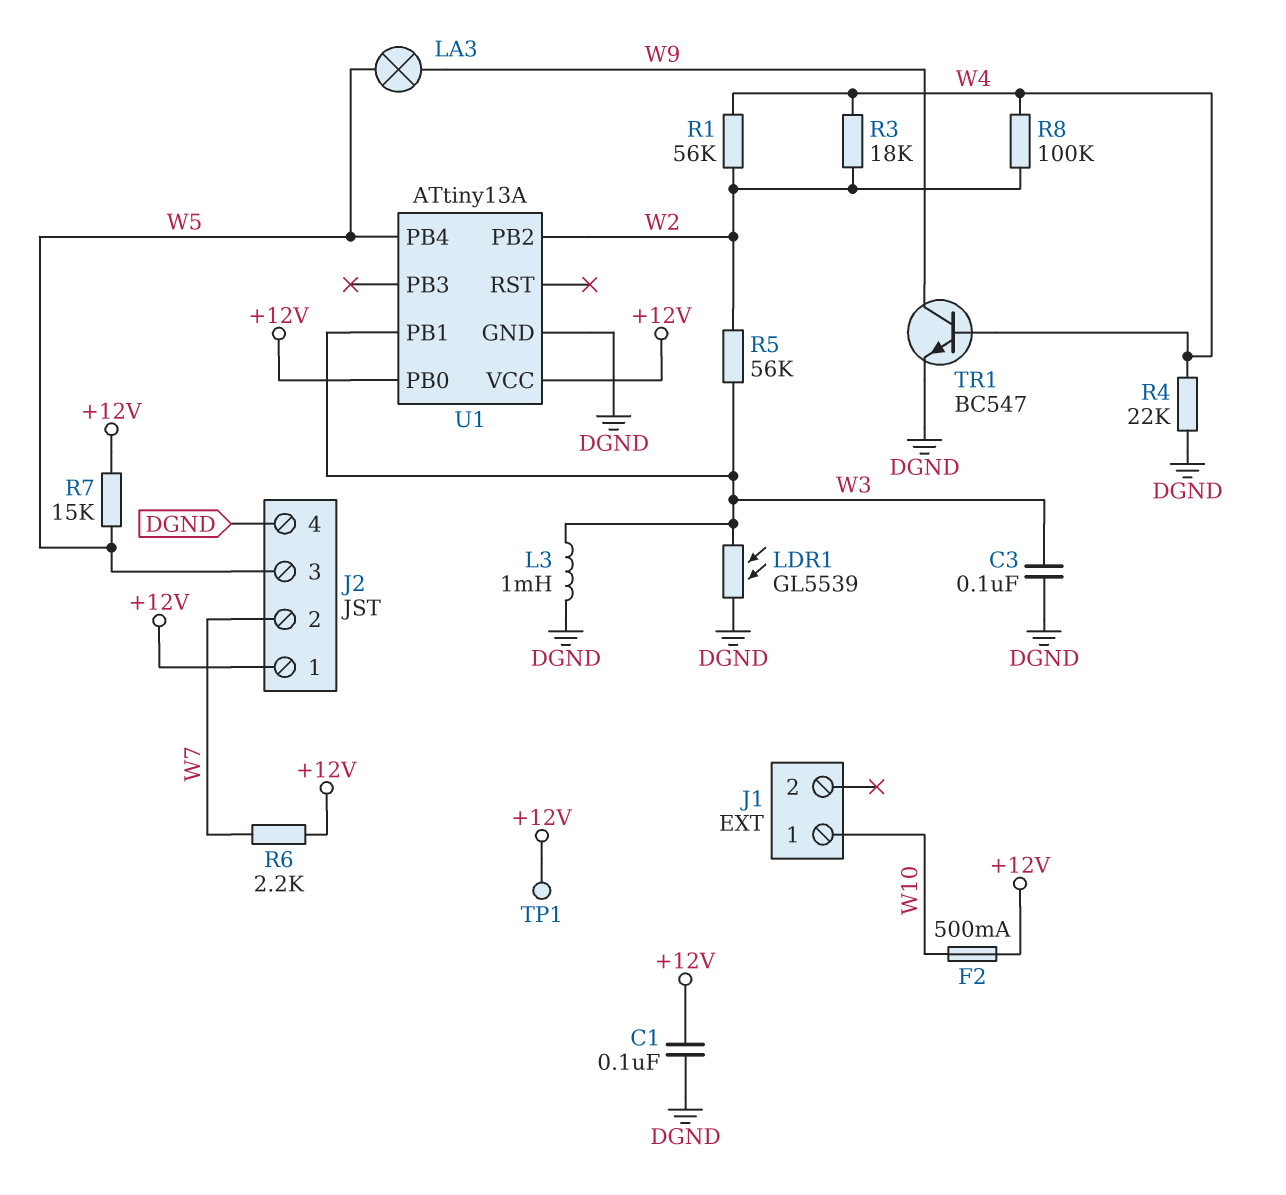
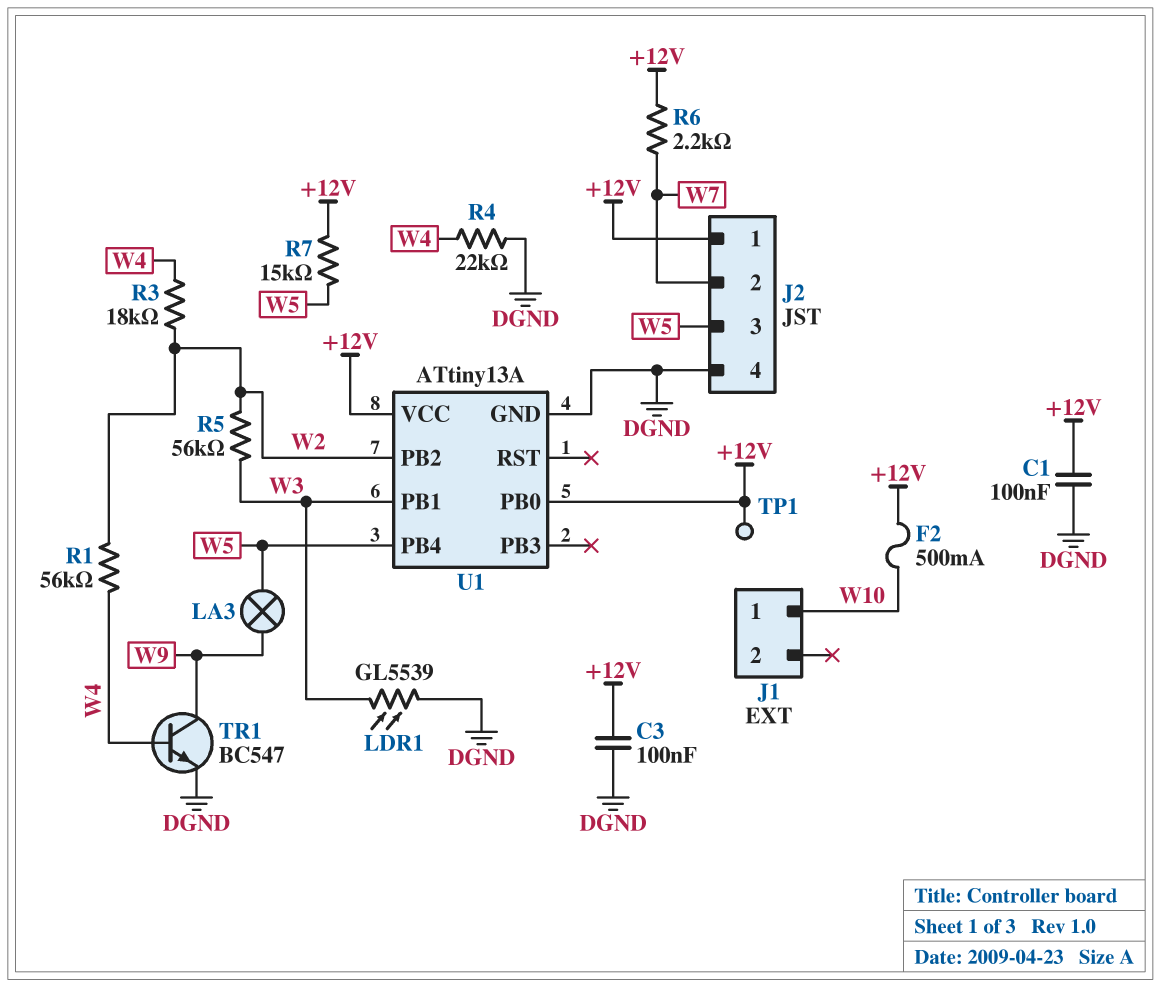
C3: 100nF (DGND, W3) -> 100nF (+12V, DGND)
L3: 1mH (DGND, W3) -> none
R8: 100k (W2, W4) -> none

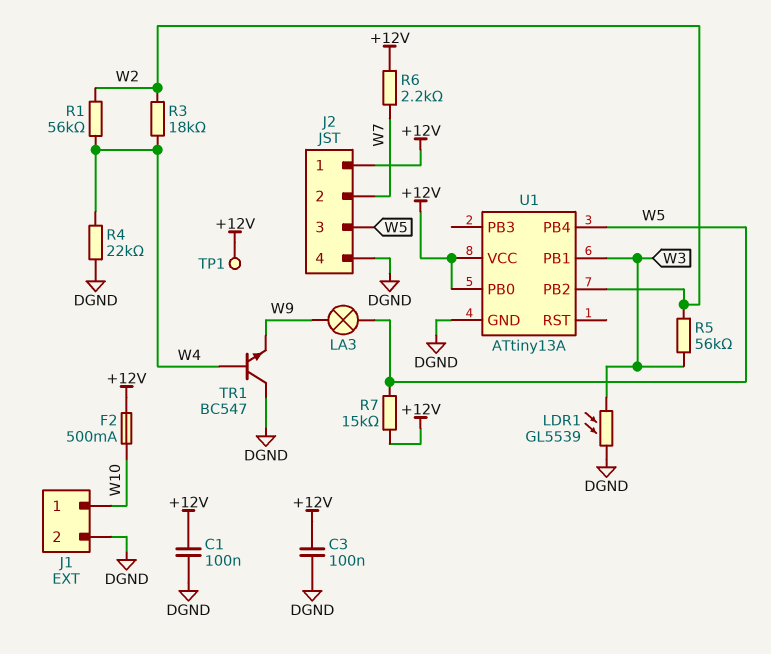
J1 pin 2: none -> DGND
TR1: NPN BC547 (B W4, C W9, E DGND) -> NPN BC547 (B W4, C DGND, E W9)

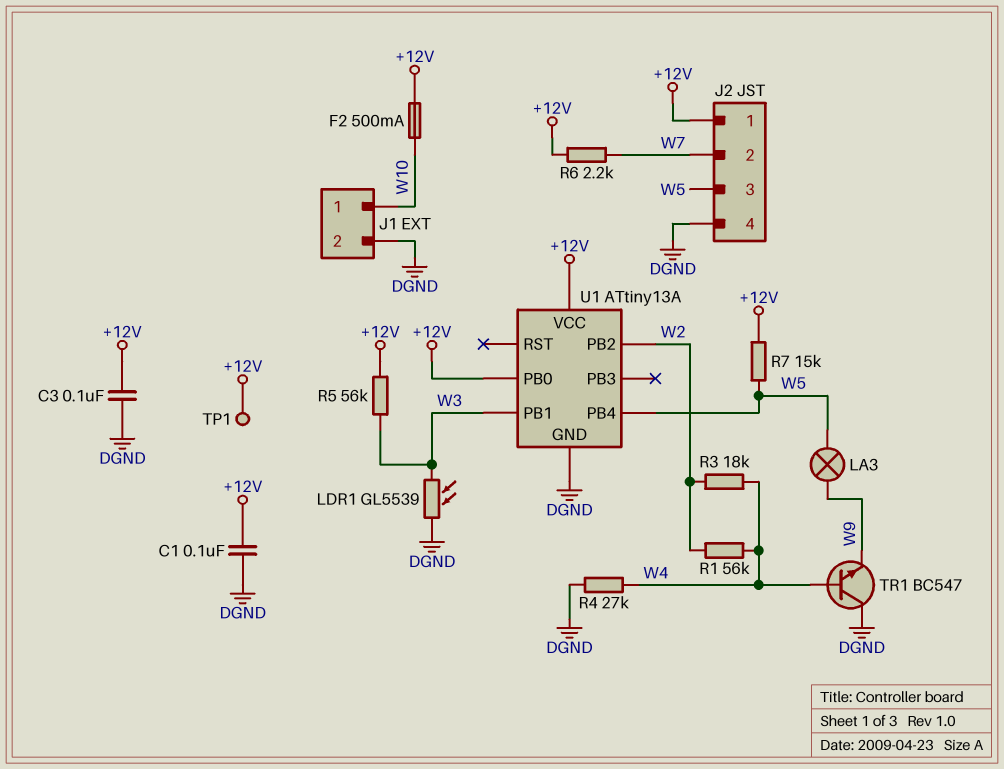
R4: 22k (DGND, W4) -> 27k (DGND, W4)
R5: 56k (W2, W3) -> 56k (+12V, W3)

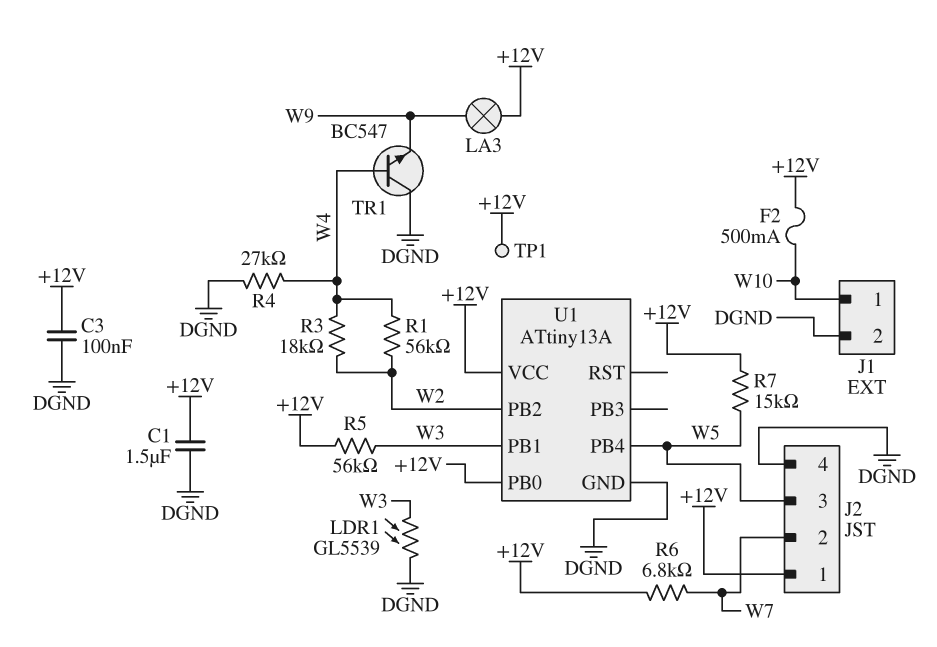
C1: 100nF (+12V, DGND) -> 1.5uF (+12V, DGND)
LA3: lamp (W5, W9) -> lamp (+12V, W9)
R6: 2.2k (+12V, W7) -> 6.8k (+12V, W7)

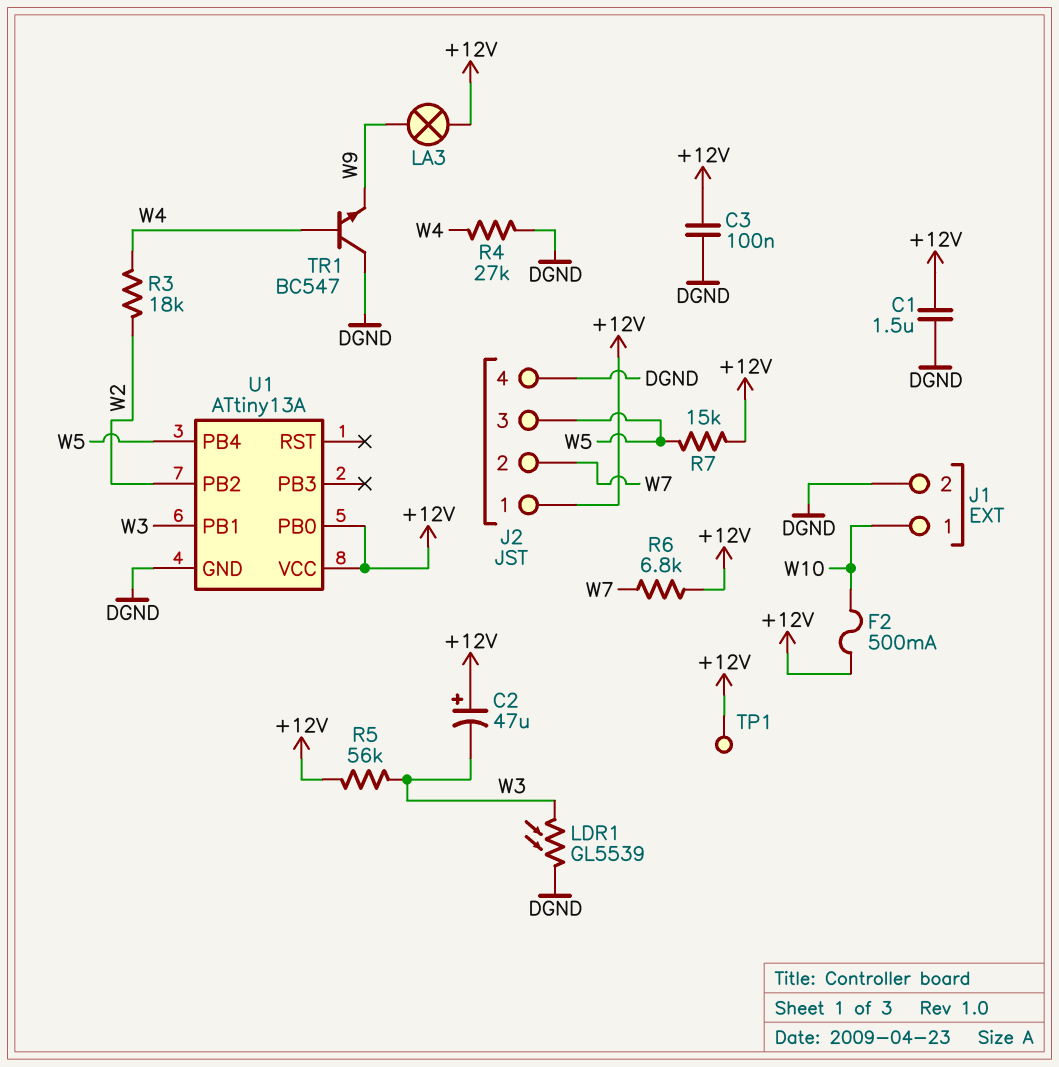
C2: none -> 47uF (plus +12V, minus W3)
R1: 56k (W2, W4) -> none

